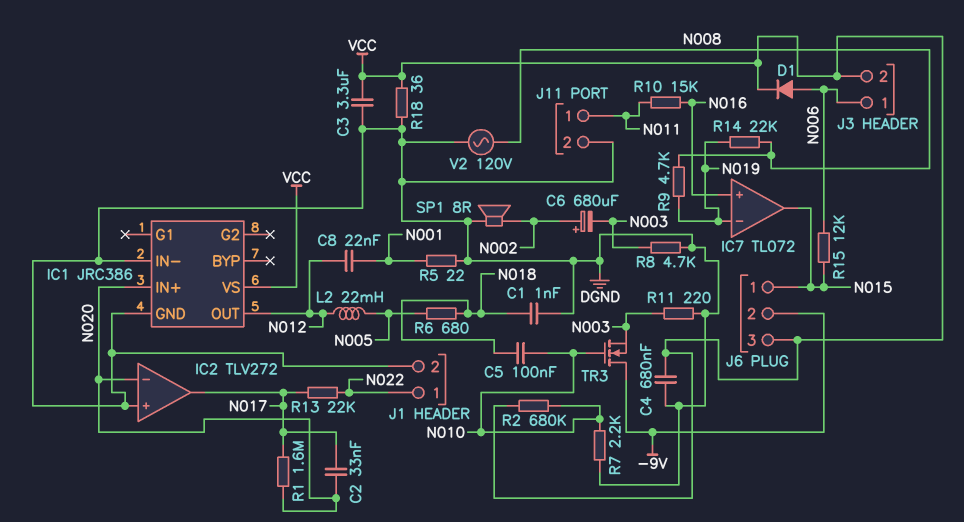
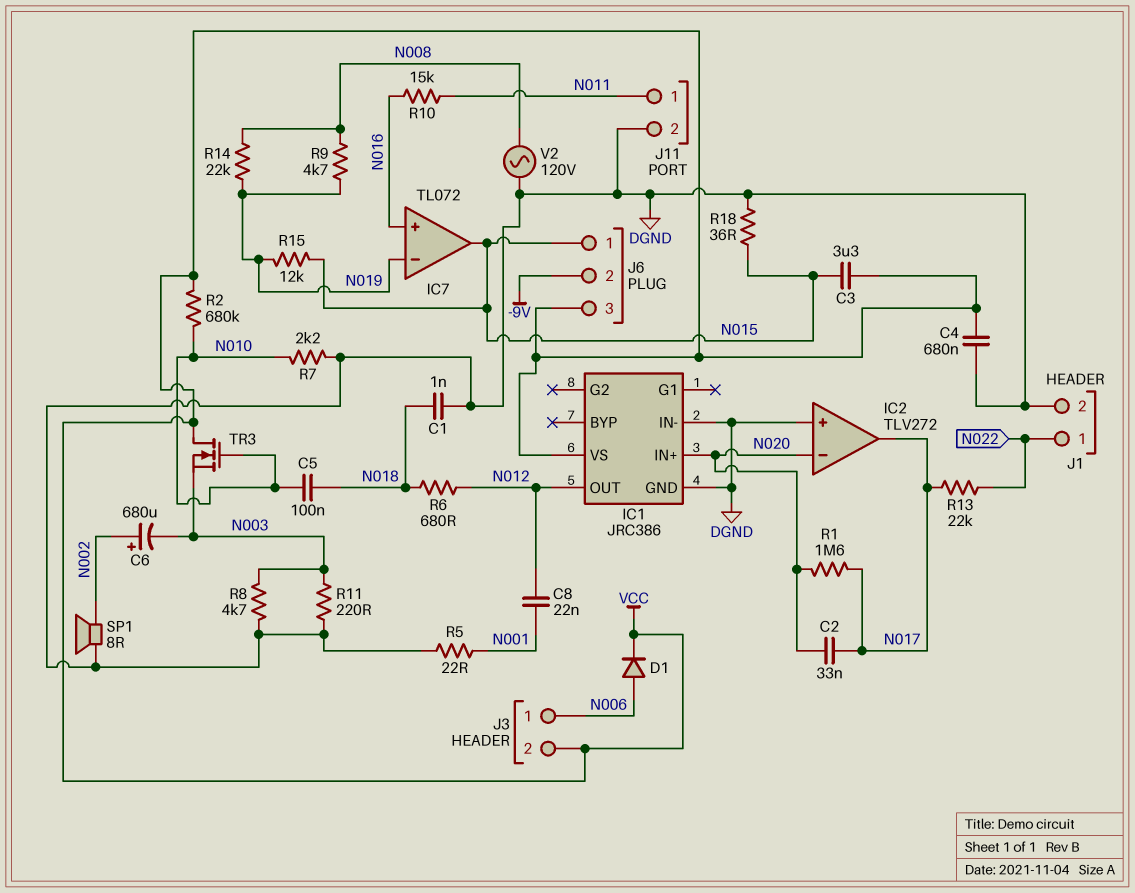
C3: 3.3uF (DGND, VCC) -> 3.3uF (N015, VCC)
L2: 22mH (N005, N012) -> none
R6: 680 (N005, N018) -> 680 (N012, N018)
R15: 12k (N006, N015) -> 12k (N015, N019)
R18: 36 (DGND, VCC) -> 36 (DGND, N015)
TR3: NMOS (G N010, D -9V, S N003) -> NMOS (G N010, D VCC, S N003)

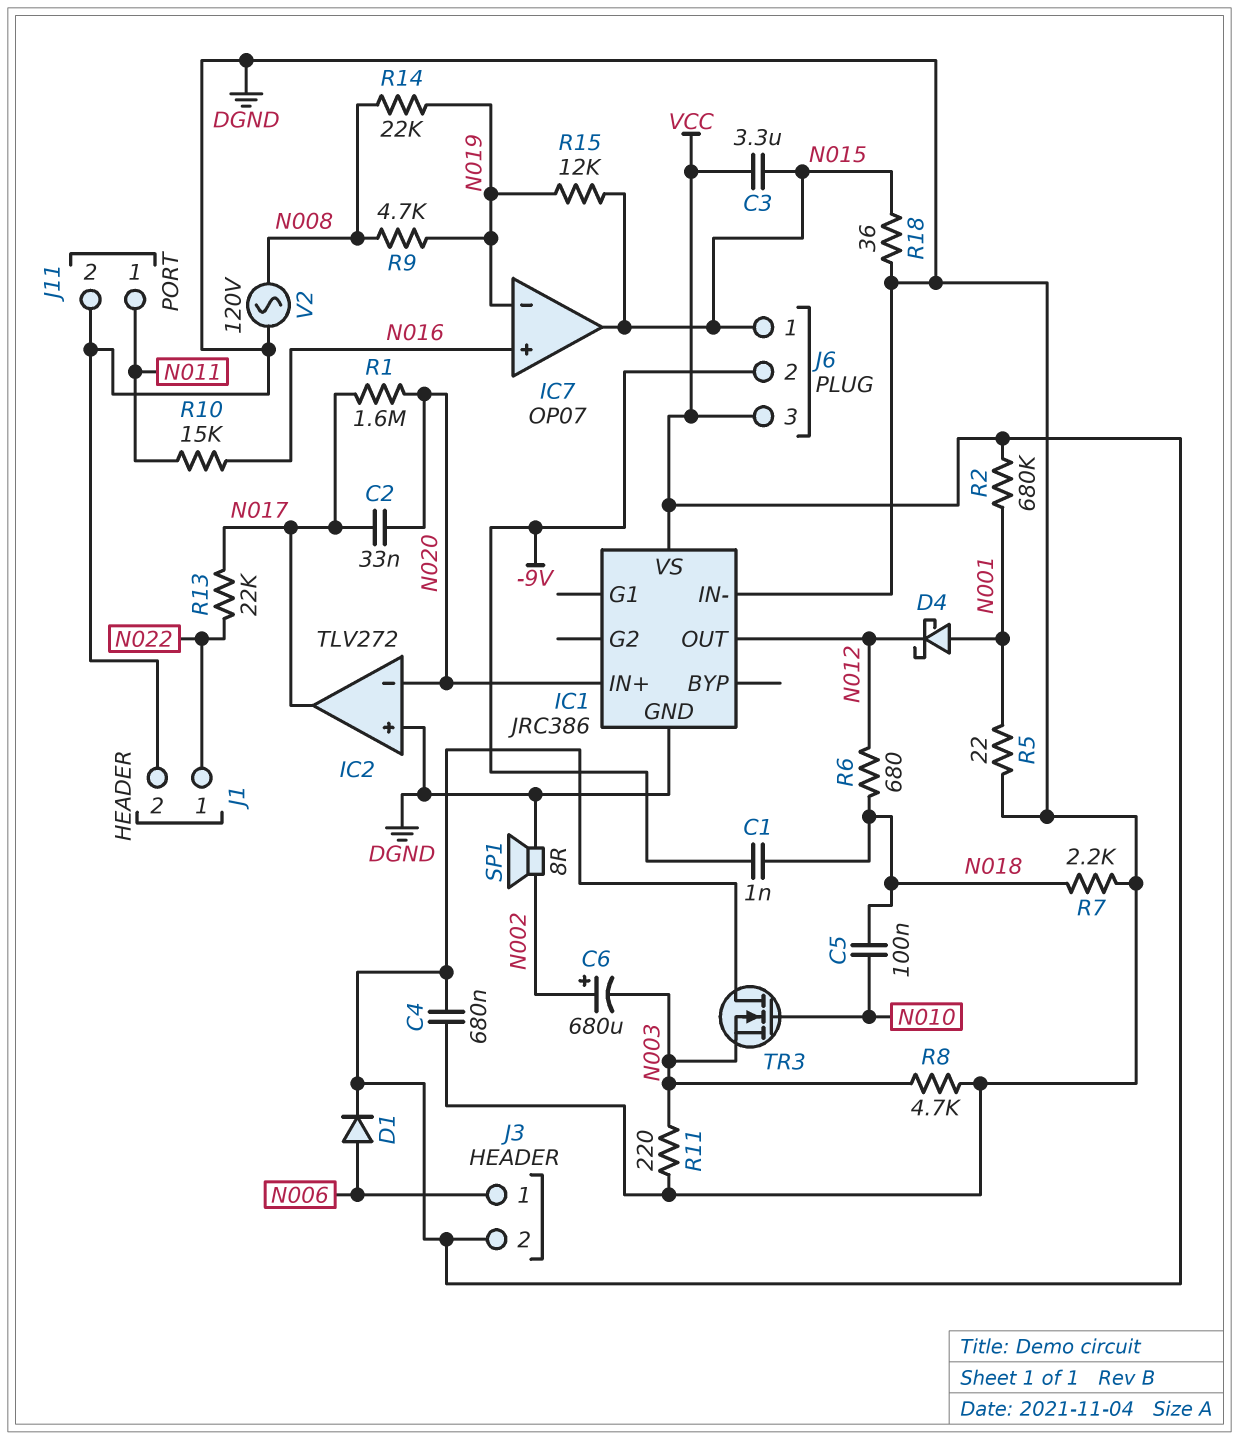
C1: 1nF (DGND, N018) -> 1nF (-9V, N018)
C8: 22nF (N001, N012) -> none
D4: none -> schottky (A N001, K N012)
IC7: TL072 -> OP07
R2: 680k (N010, VCC) -> 680k (N001, VCC)
R7: 2.2k (DGND, N010) -> 2.2k (DGND, N018)

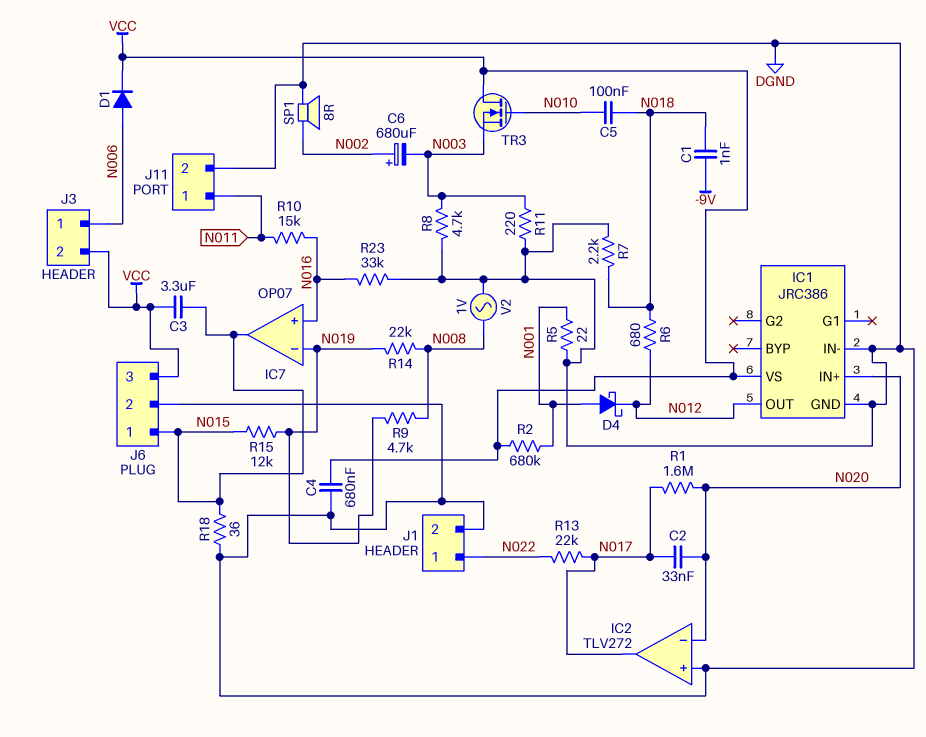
J6 pin 2: -9V -> DGND
R23: none -> 33k (DGND, N016)
V2: AC 120V (DGND, N008) -> AC 1V (DGND, N008)

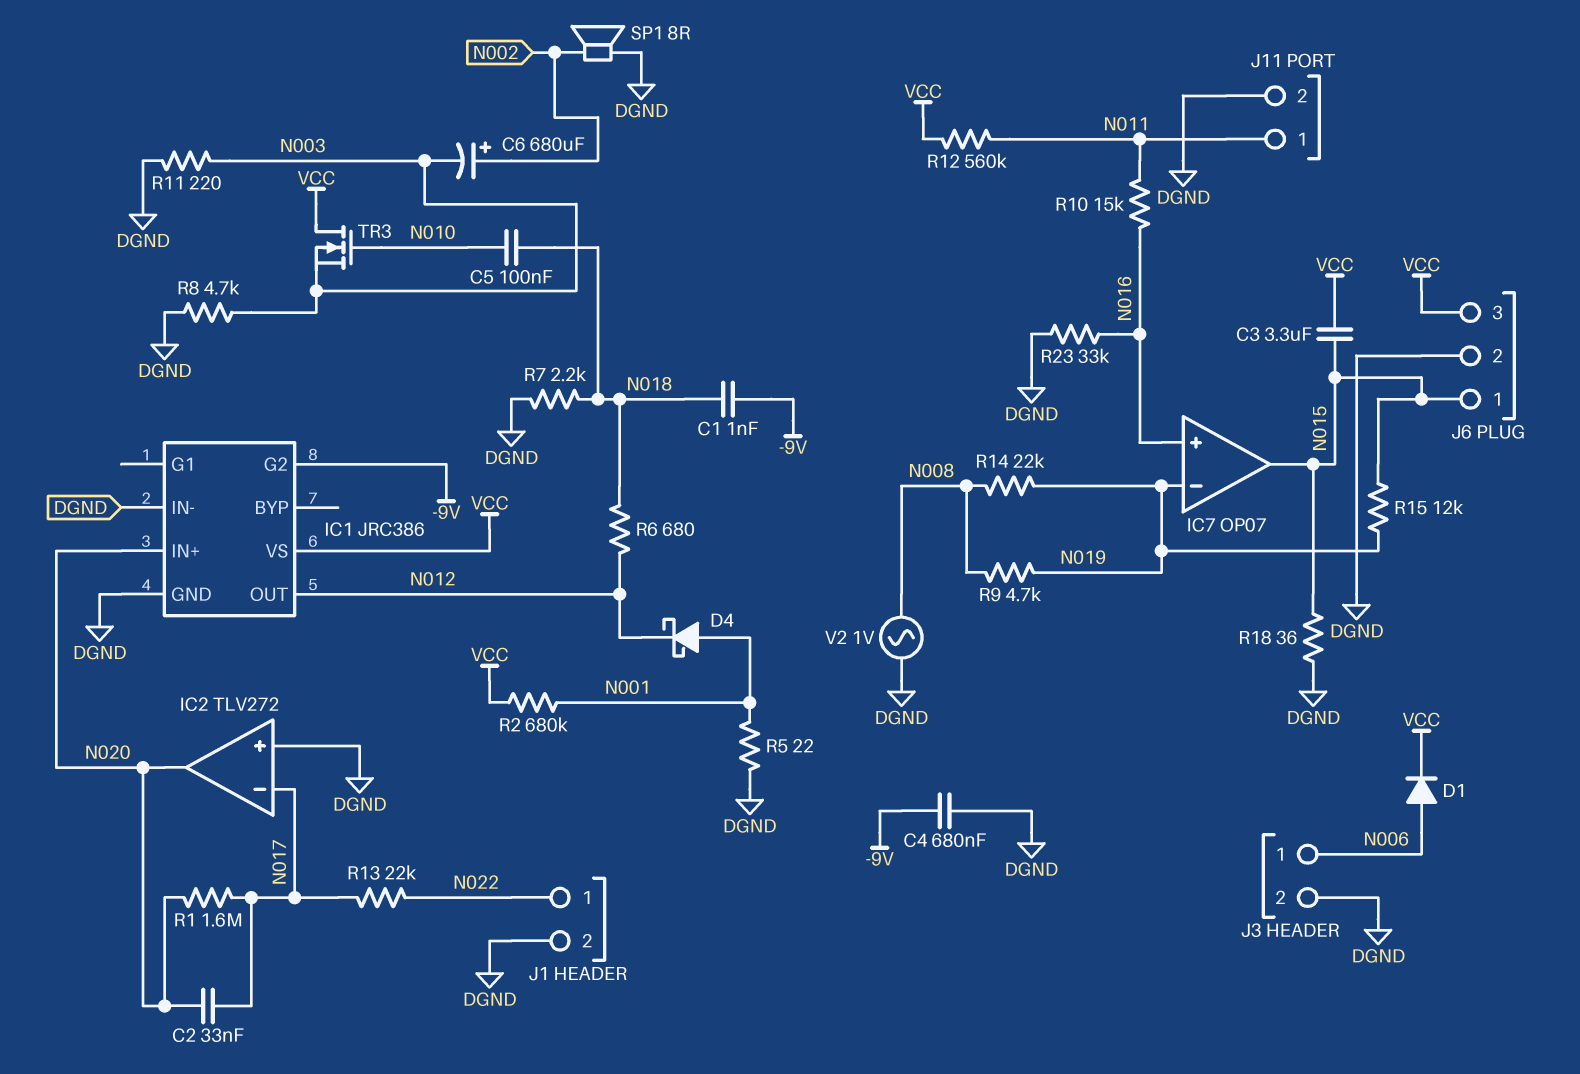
C4: 680nF (DGND, VCC) -> 680nF (-9V, DGND)
IC1 pin G2: none -> -9V
IC2 pin in-: N020 -> N017
IC2 pin out: N017 -> N020
J3 pin 2: VCC -> DGND
R12: none -> 560k (N011, VCC)

